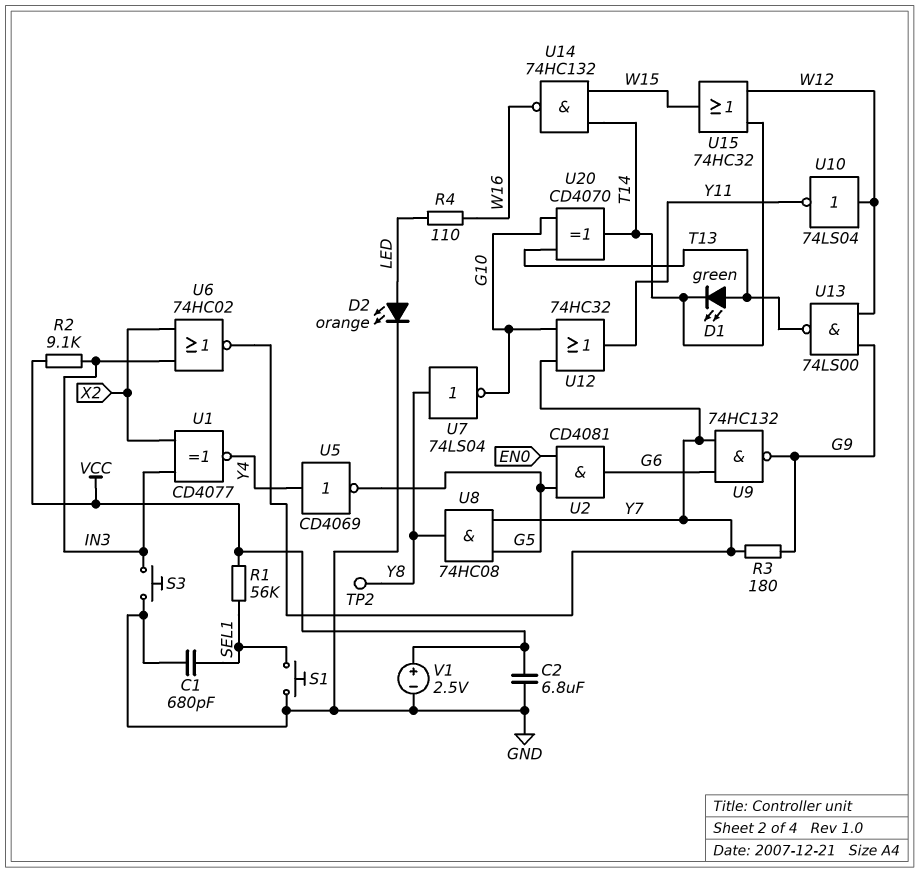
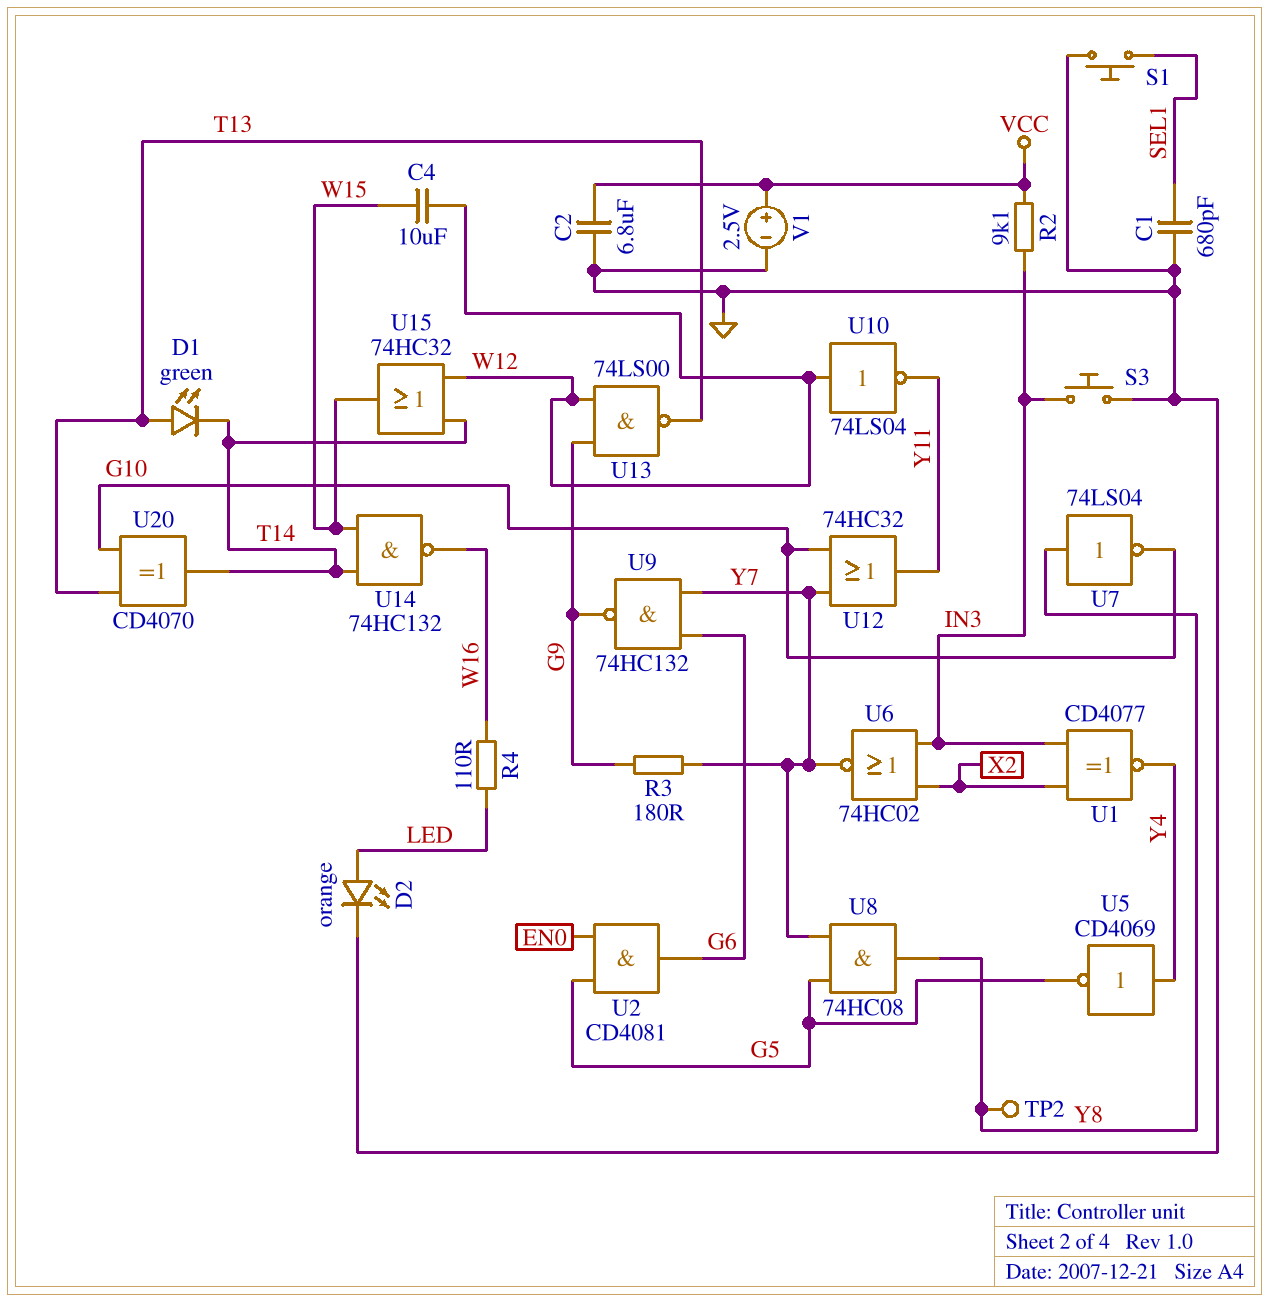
C4: none -> 10uF (W12, W15)
R1: 56k (SEL1, VCC) -> none

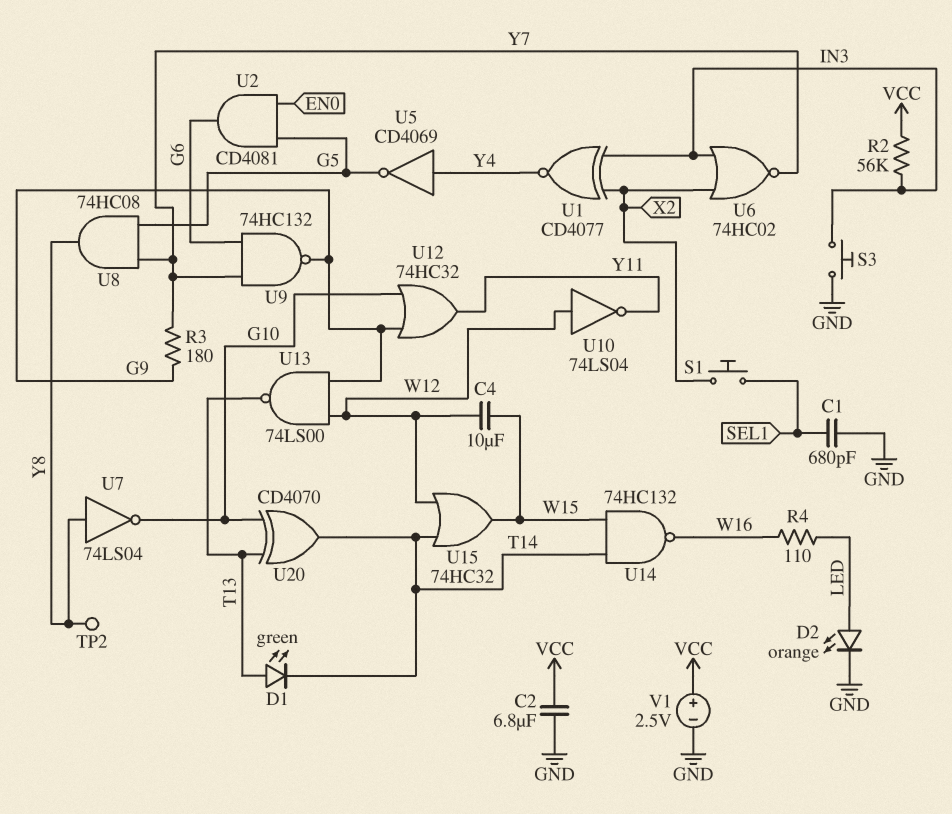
R2: 9.1k (IN3, VCC) -> 56k (IN3, VCC)
S1: button (GND, SEL1) -> button (SEL1, X2)
U12: OR 74HC32 (in G10, in Y7, out Y11) -> OR 74HC32 (in G9, in G10, out Y11)

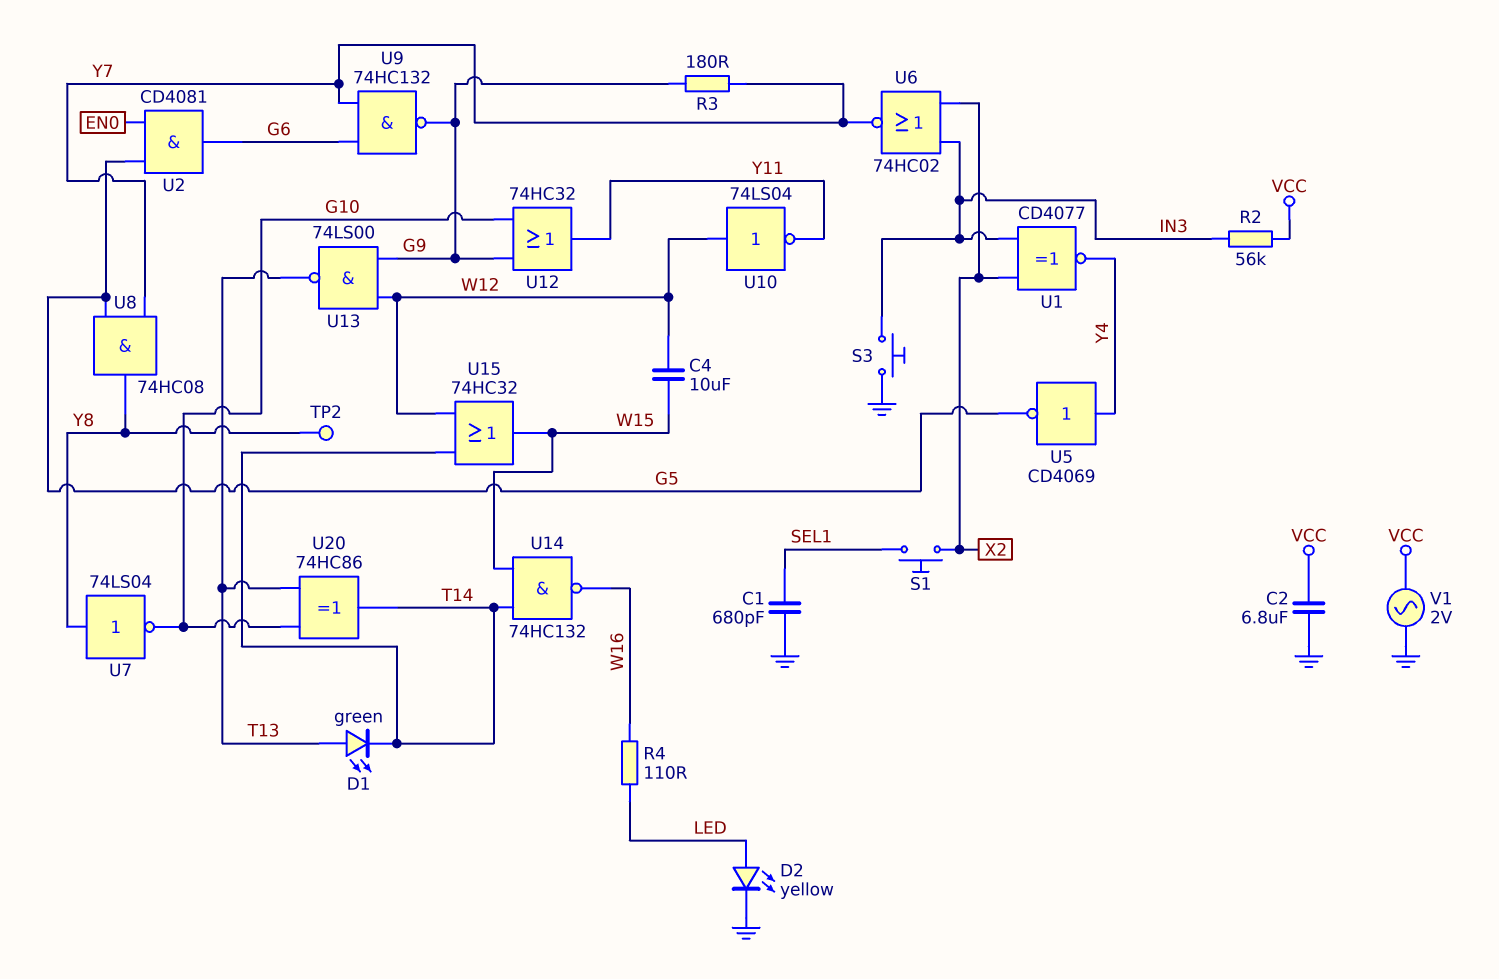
D2: LED orange (A LED, K GND) -> LED yellow (A LED, K GND)
U20: XOR CD4070 (in G10, in T13, out T14) -> XOR 74HC86 (in G10, in T13, out T14)
V1: 2.5V (plus VCC, minus GND) -> AC 2V (GND, VCC)

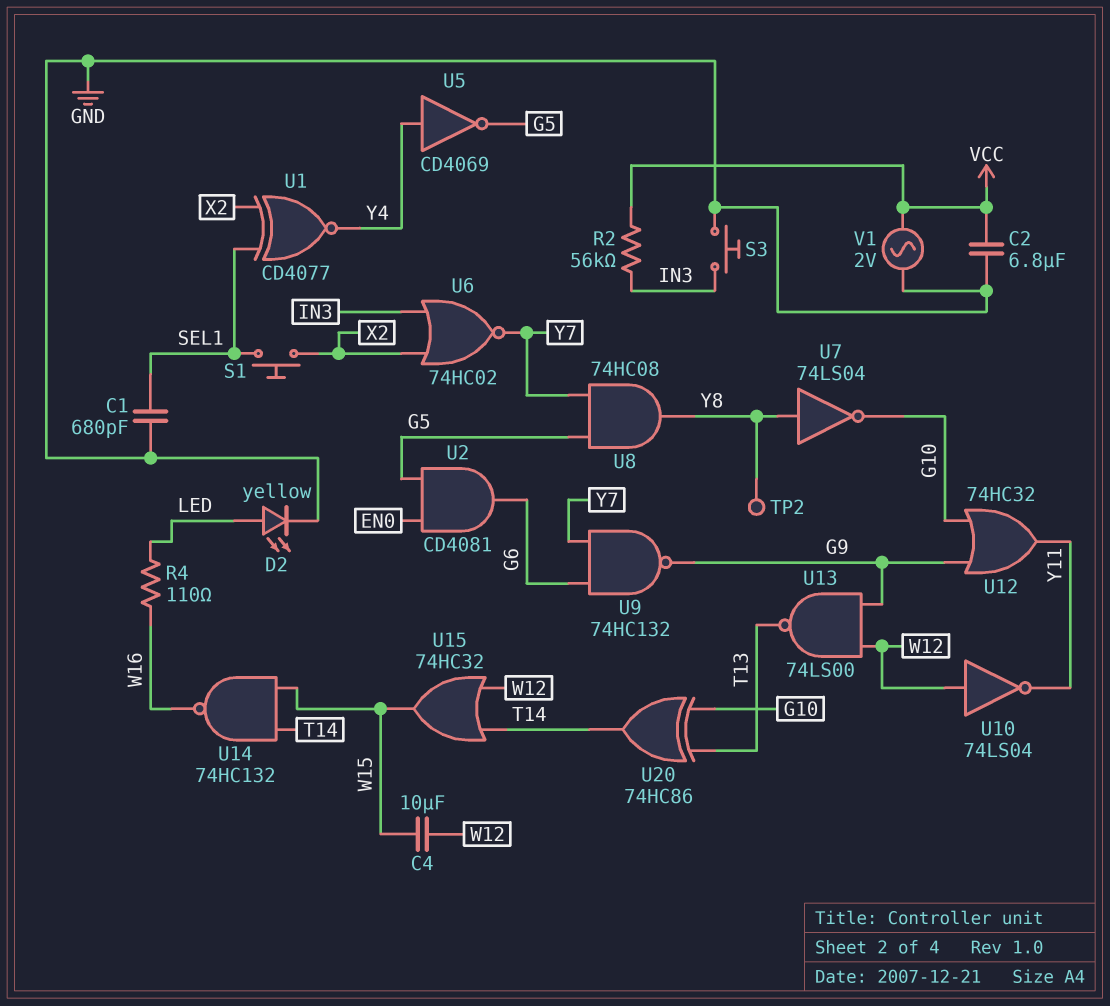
D1: LED green (A T13, K T14) -> none
R3: 180 (G9, Y7) -> none
U1: XNOR CD4077 (in IN3, in X2, out Y4) -> XNOR CD4077 (in SEL1, in X2, out Y4)

